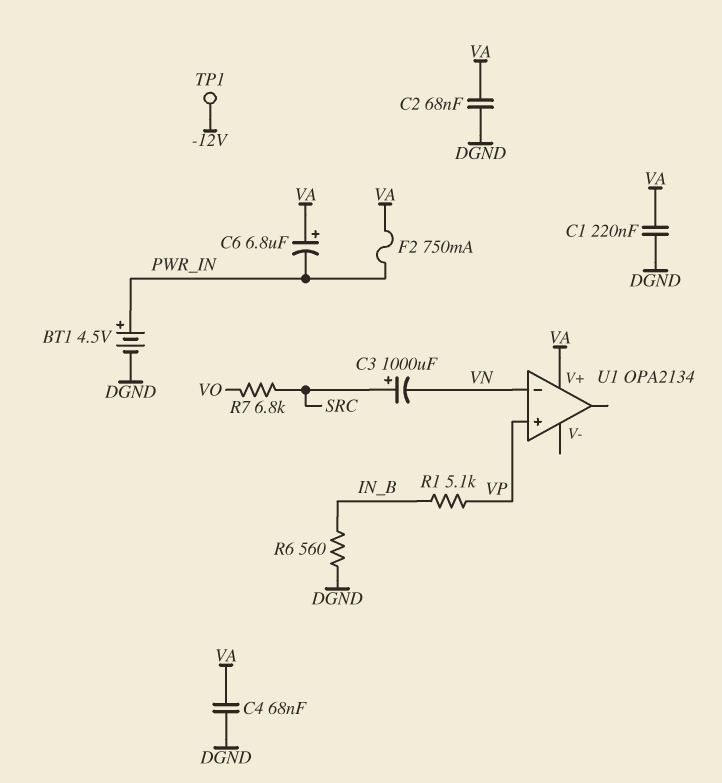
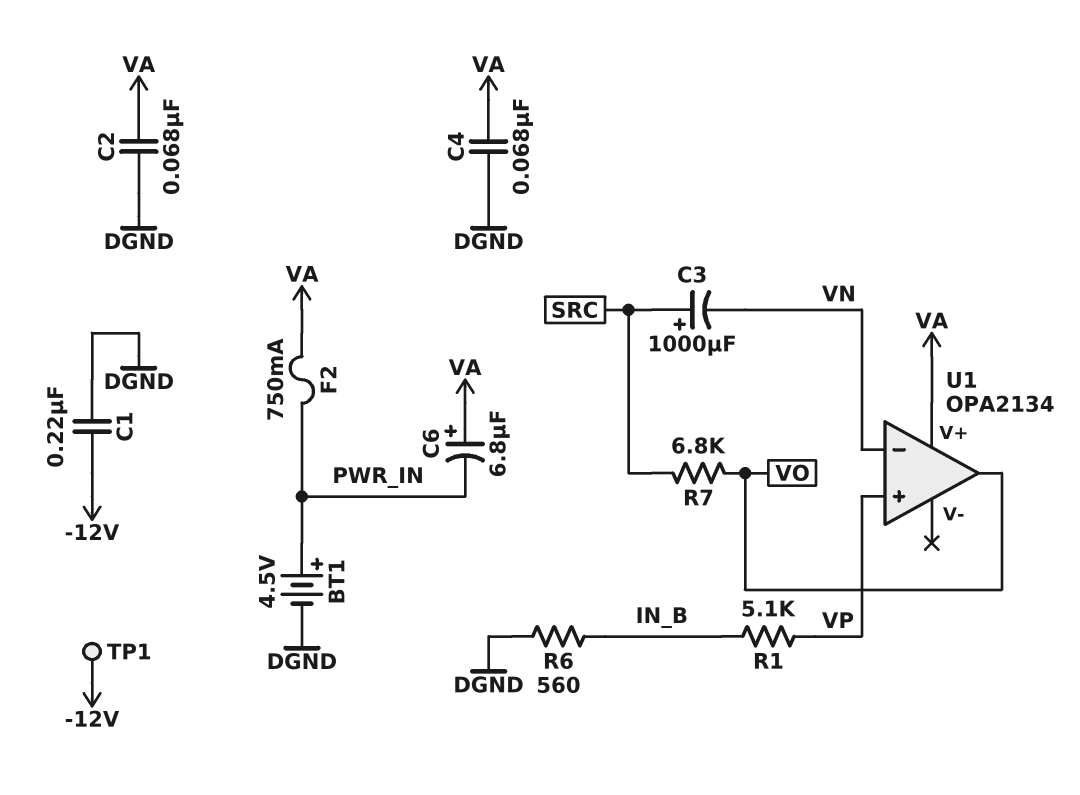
C1: 220nF (DGND, VA) -> 220nF (-12V, DGND)
U1 pin out: none -> VO

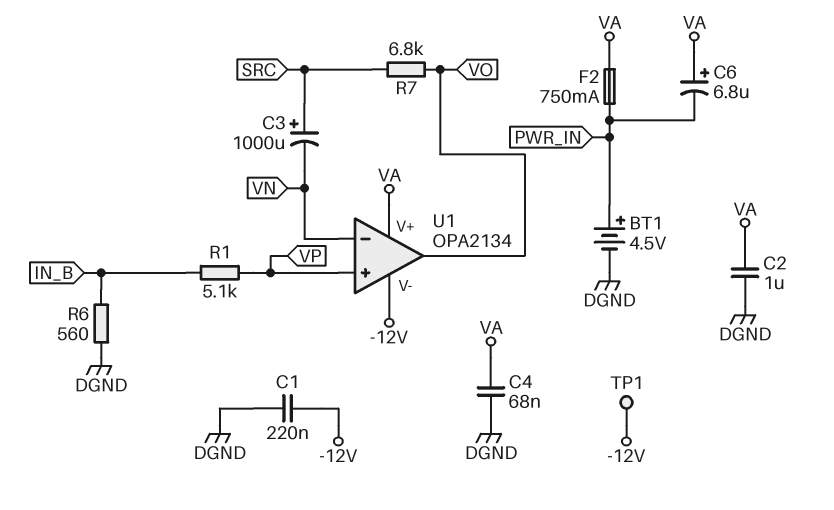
C2: 68nF (DGND, VA) -> 1uF (DGND, VA)
U1 pin V-: none -> -12V

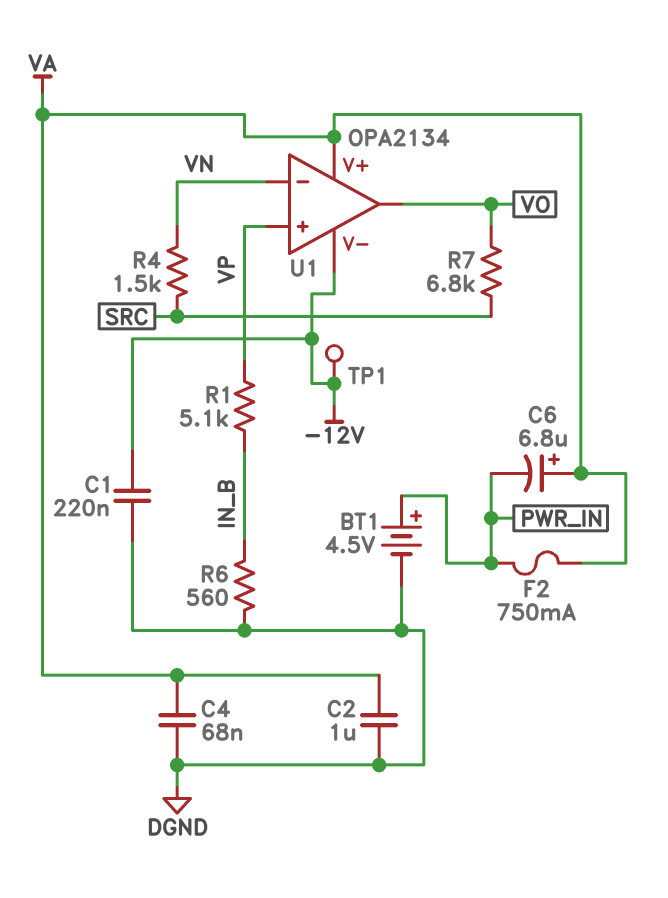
C3: 1000uF (plus SRC, minus VN) -> none
R4: none -> 1.5k (SRC, VN)

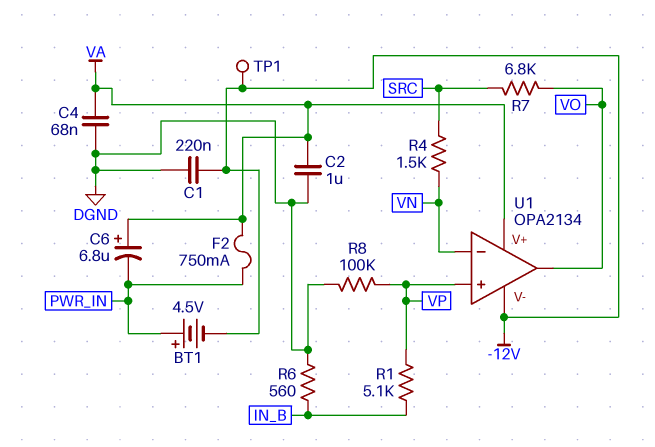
BT1: 4.5V (plus PWR_IN, minus DGND) -> 4.5V (plus PWR_IN, minus -12V)
R8: none -> 100k (DGND, VP)

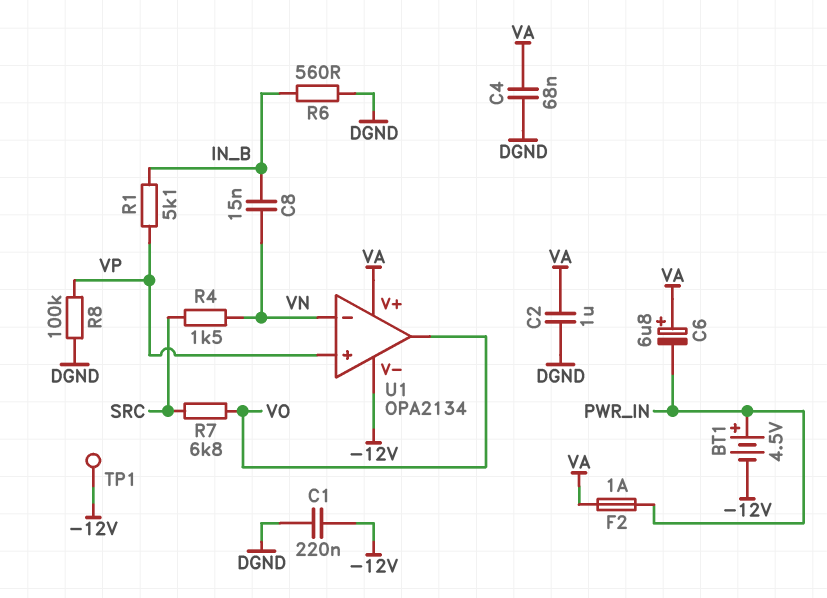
C8: none -> 15nF (IN_B, VN)
F2: 750mA (PWR_IN, VA) -> 1A (PWR_IN, VA)

